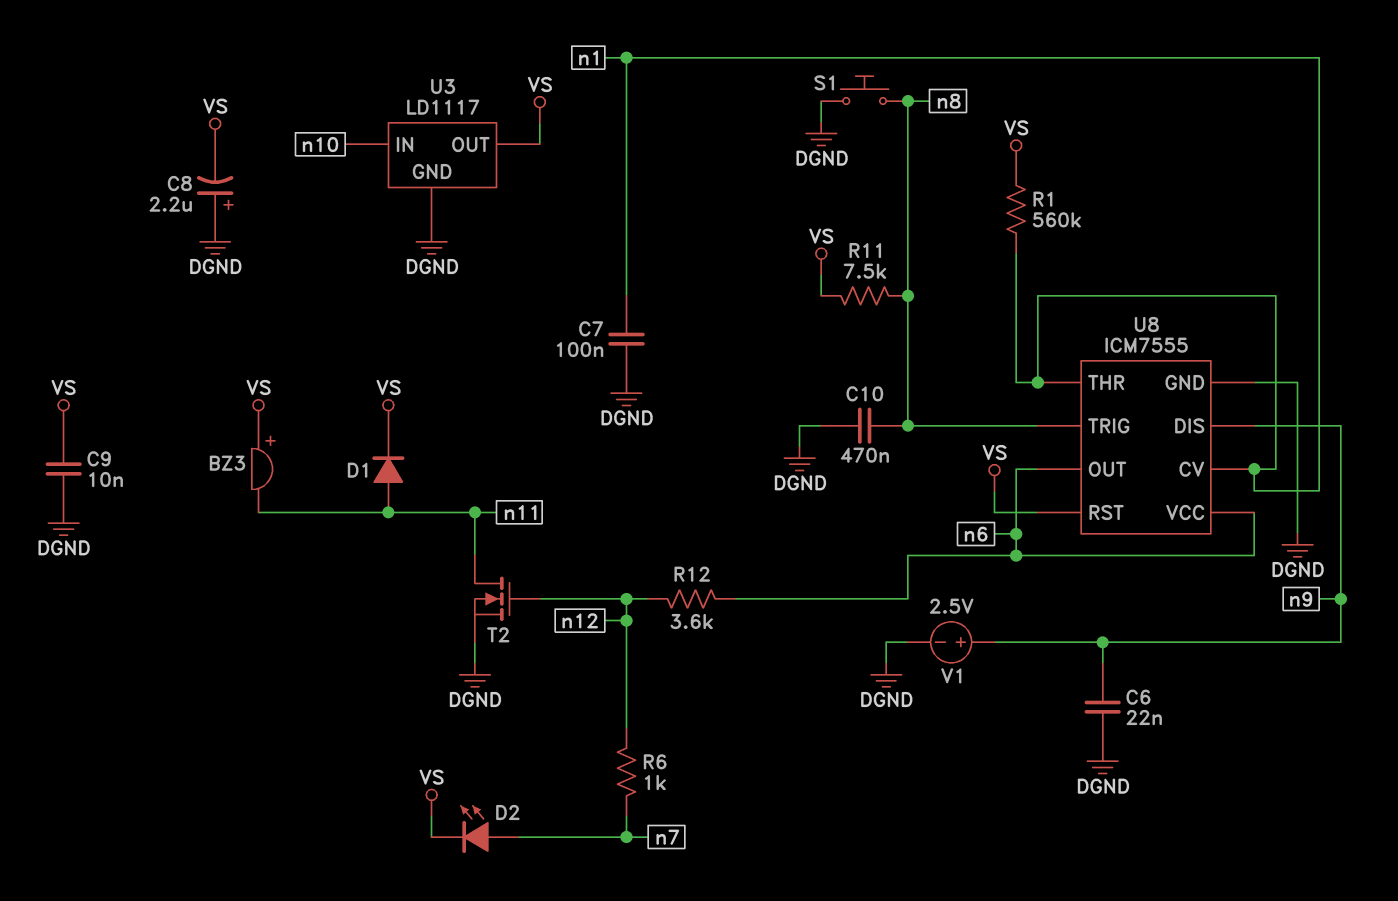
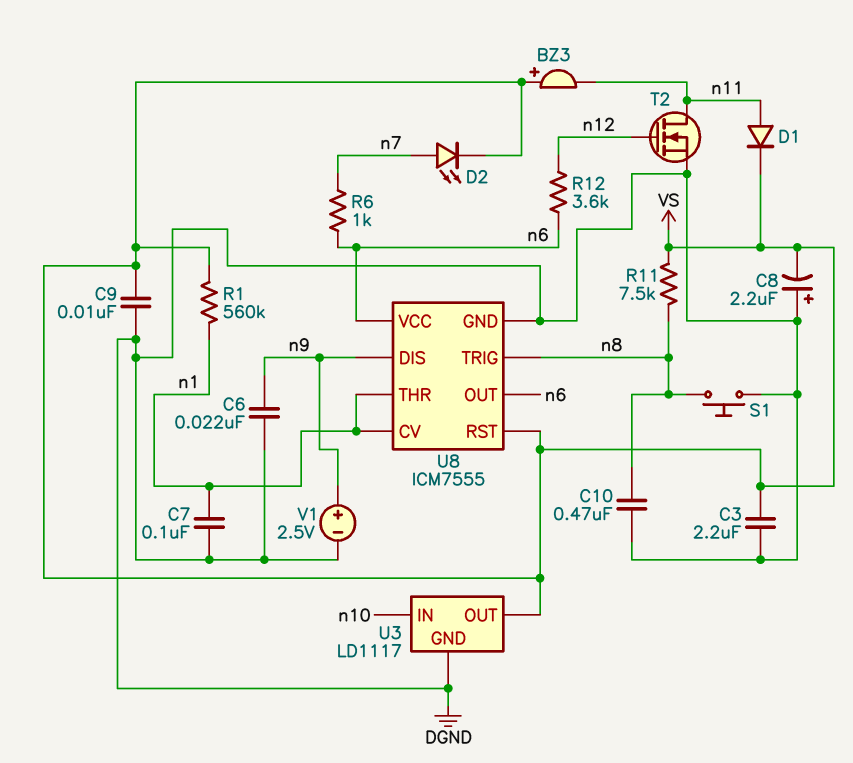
C3: none -> 2.2uF (DGND, VS)
R6: 1k (n7, n12) -> 1k (n6, n7)

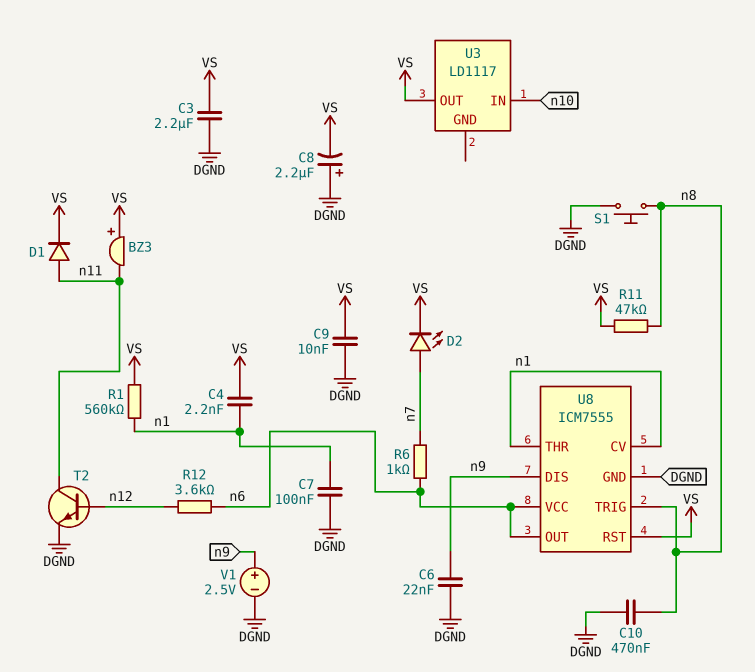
C4: none -> 2.2nF (VS, n1)
R11: 7.5k (VS, n8) -> 47k (VS, n8)
T2: NMOS (G n12, D n11, S DGND) -> NPN (B n12, C n11, E DGND)
U3 pin GND: DGND -> none

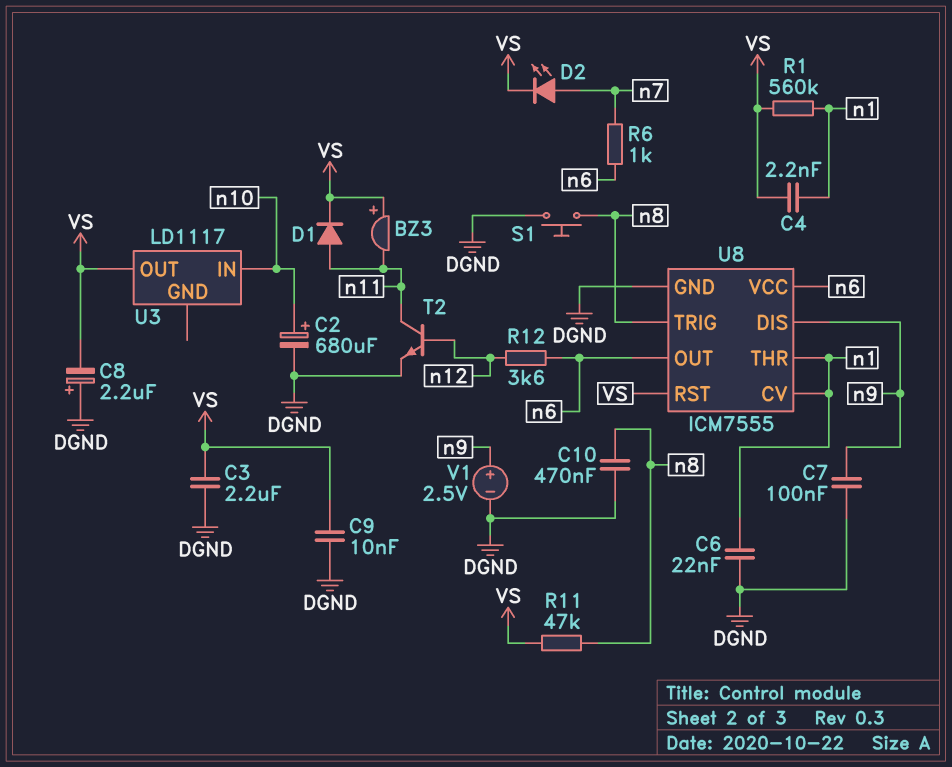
C2: none -> 680uF (plus n10, minus DGND)
C6: 22nF (DGND, n9) -> 22nF (DGND, n1)
C7: 100nF (DGND, n1) -> 100nF (DGND, n9)

